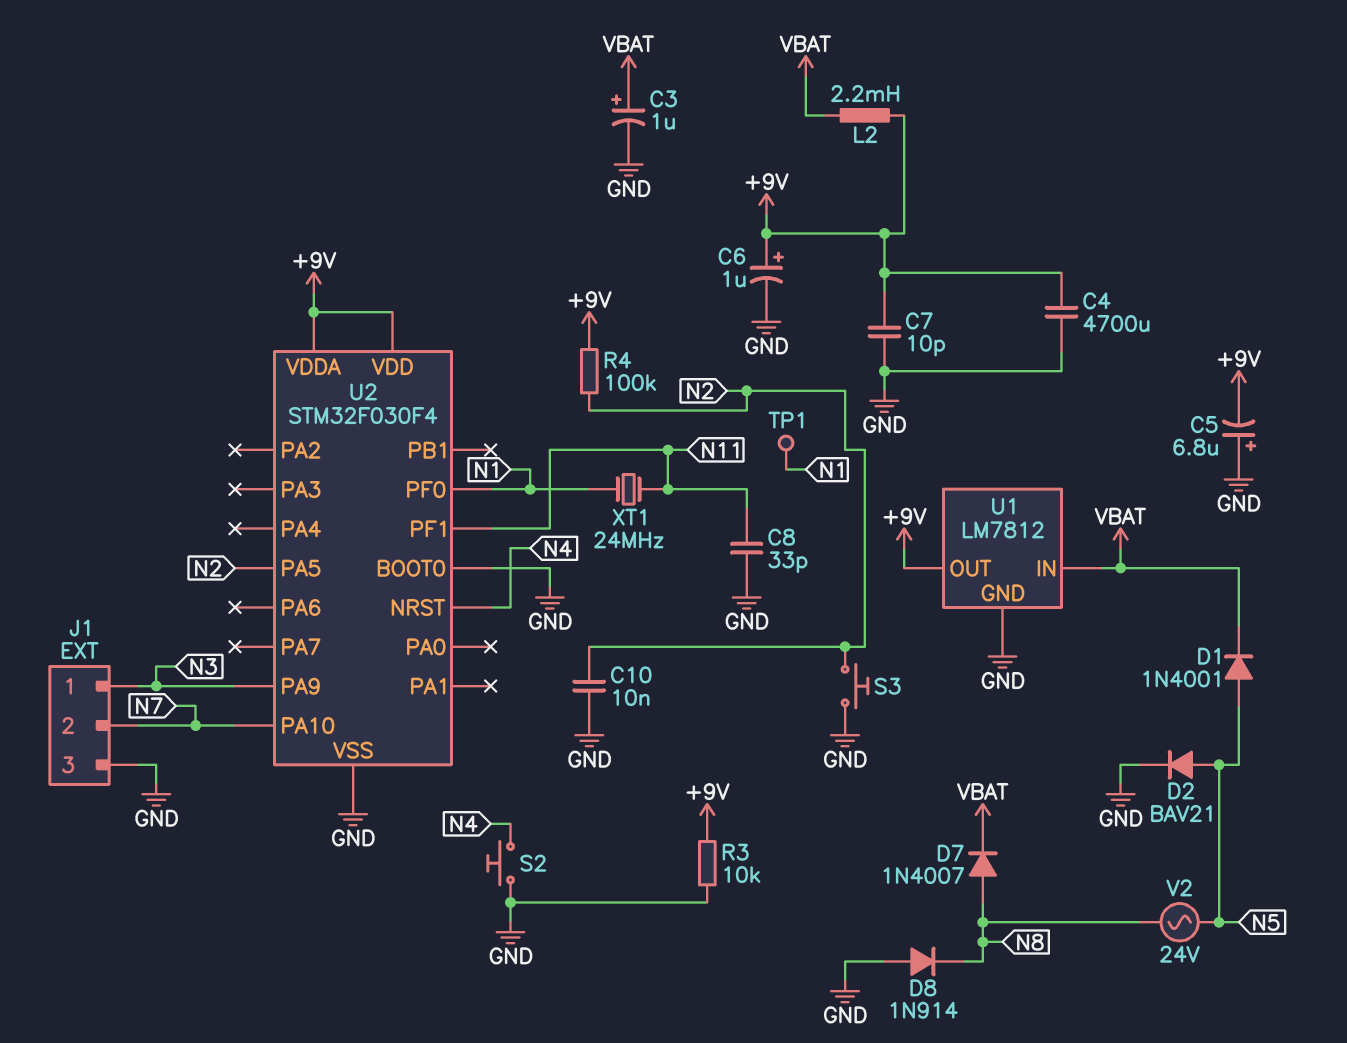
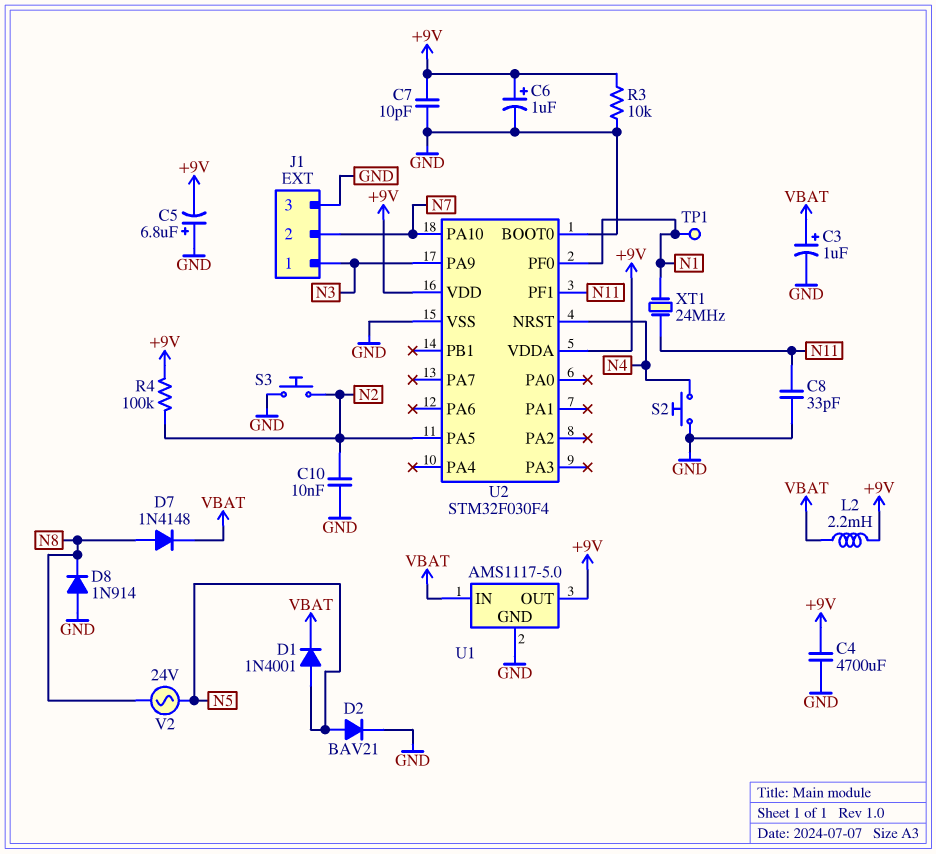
D7: diode 1N4007 (A N8, K VBAT) -> diode 1N4148 (A N8, K VBAT)
U1: LM7812 -> AMS1117-5.0

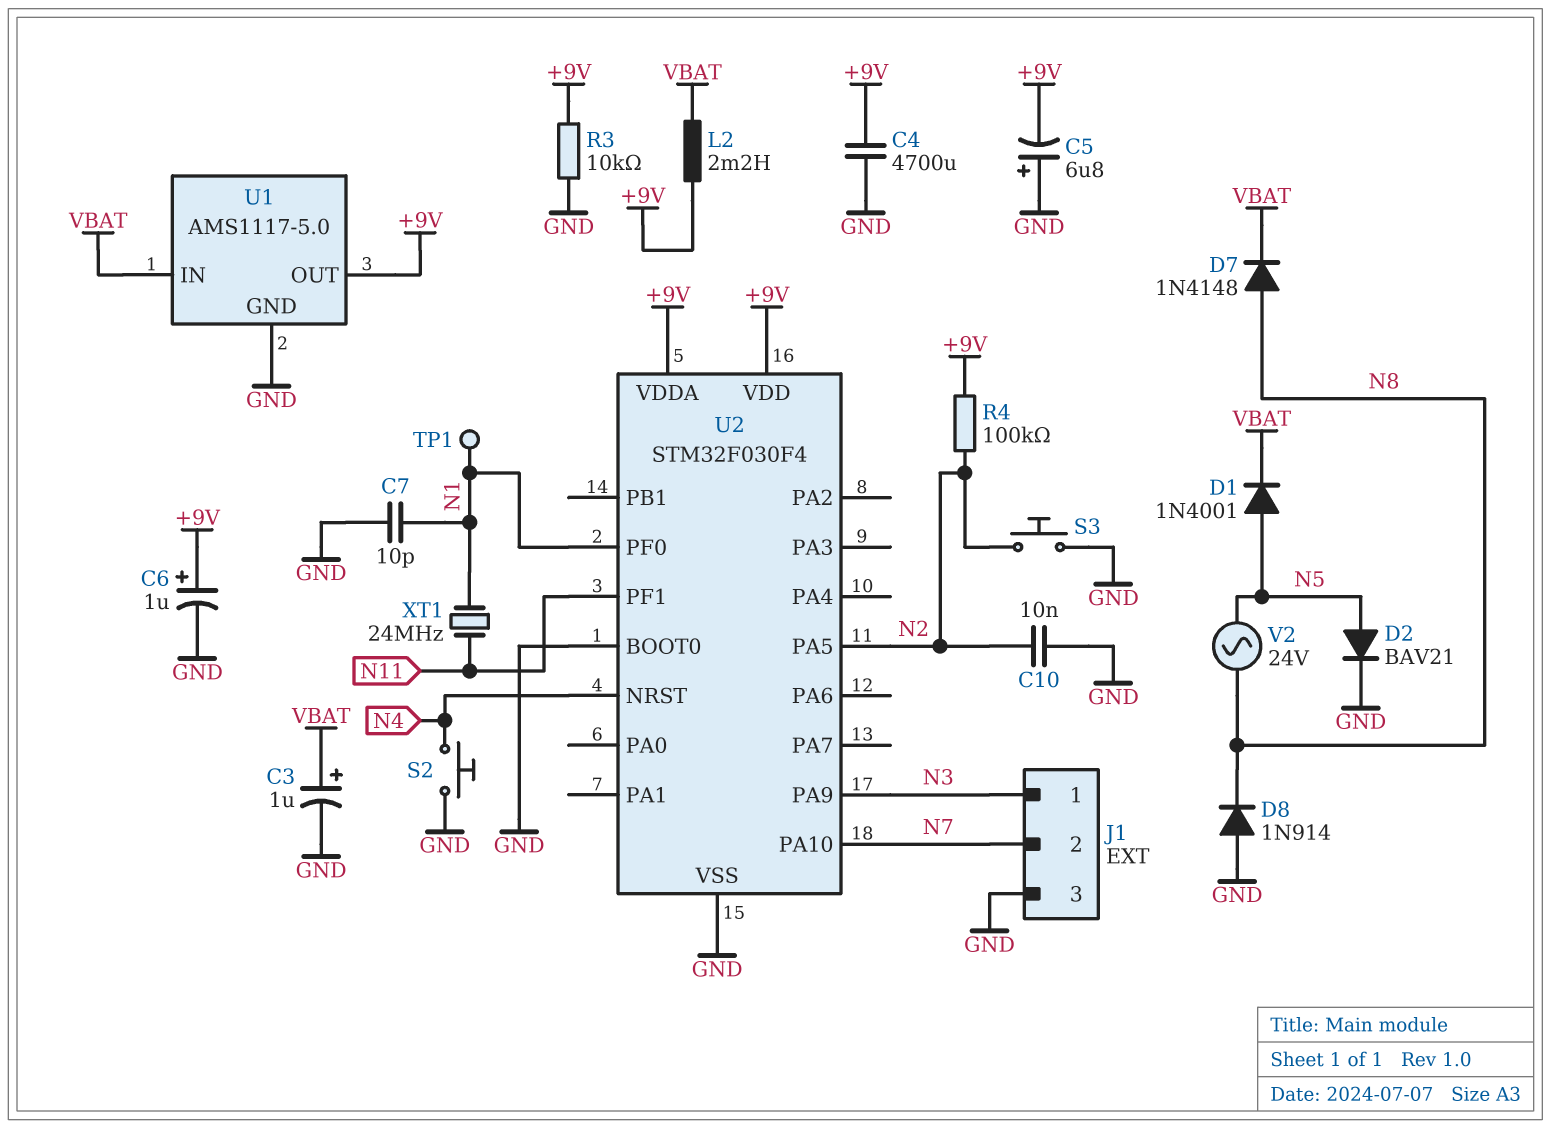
C7: 10pF (+9V, GND) -> 10pF (GND, N1)
C8: 33pF (GND, N11) -> none

